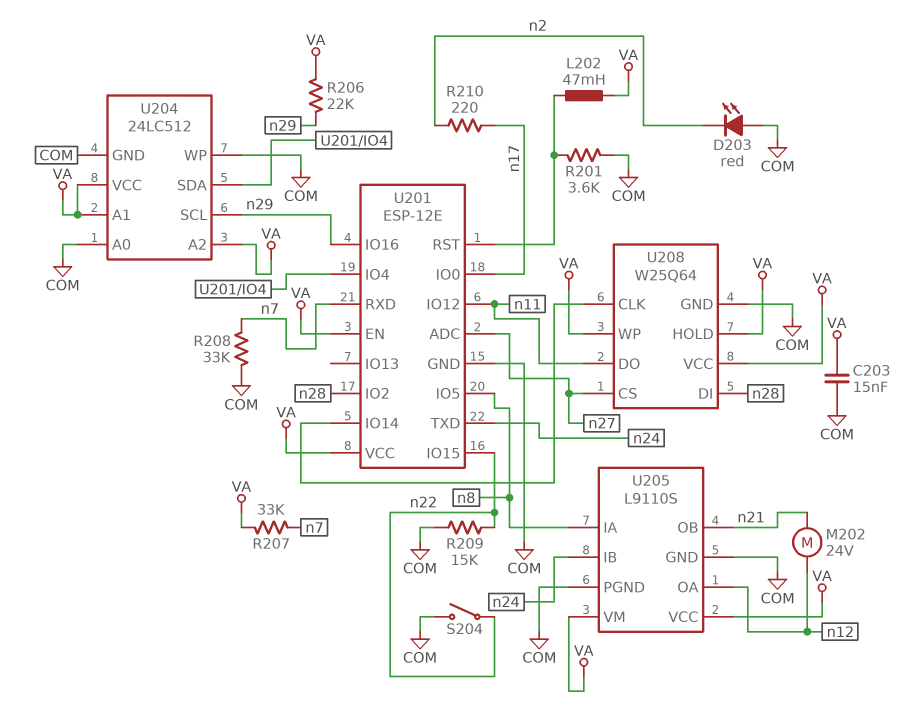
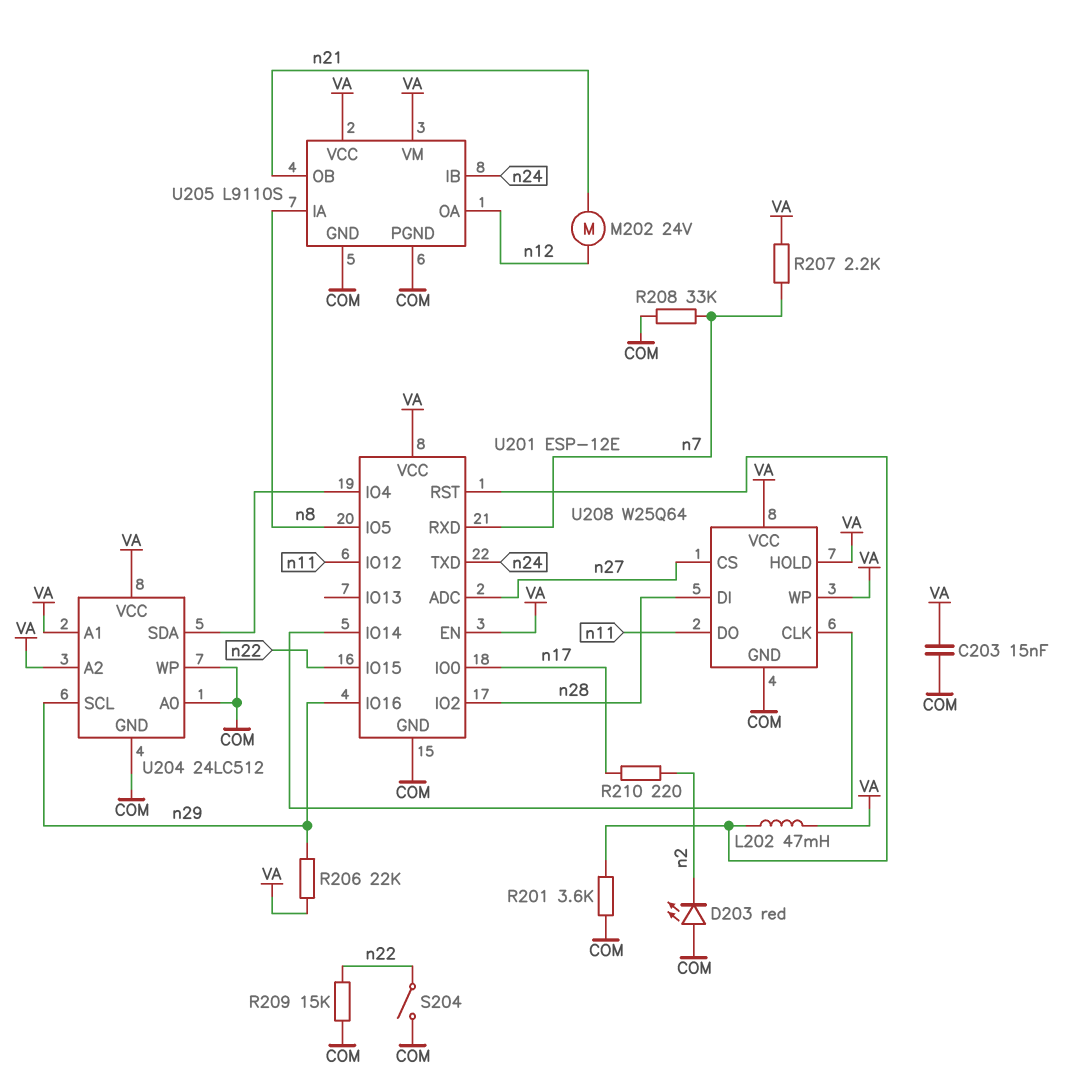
R207: 33k (VA, n7) -> 2.2k (VA, n7)

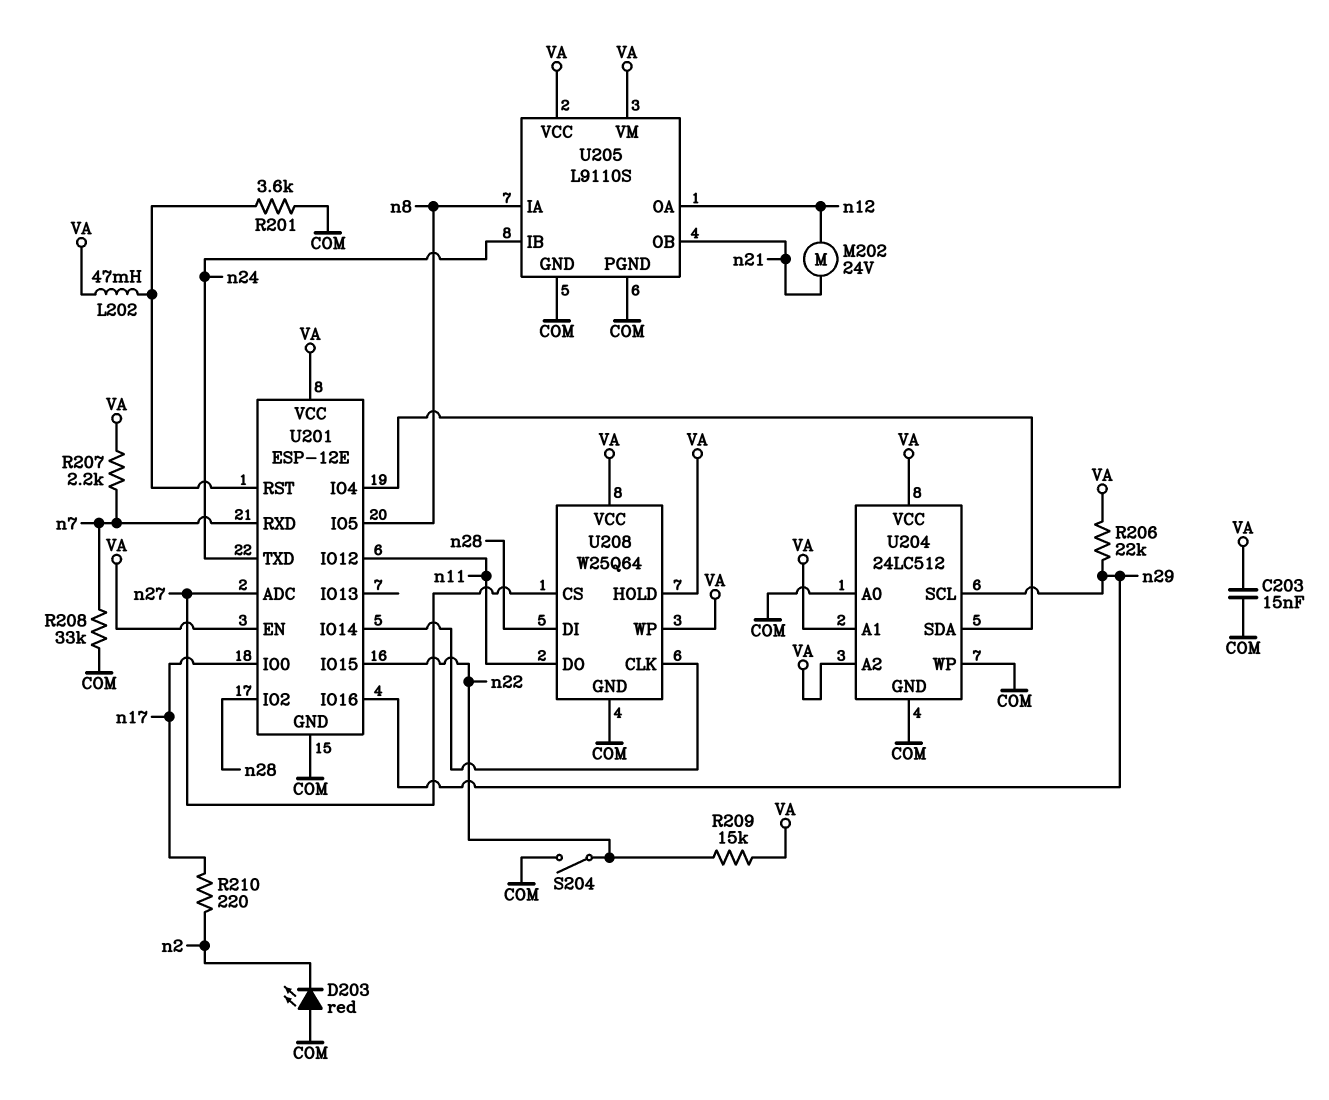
R209: 15k (COM, n22) -> 15k (VA, n22)

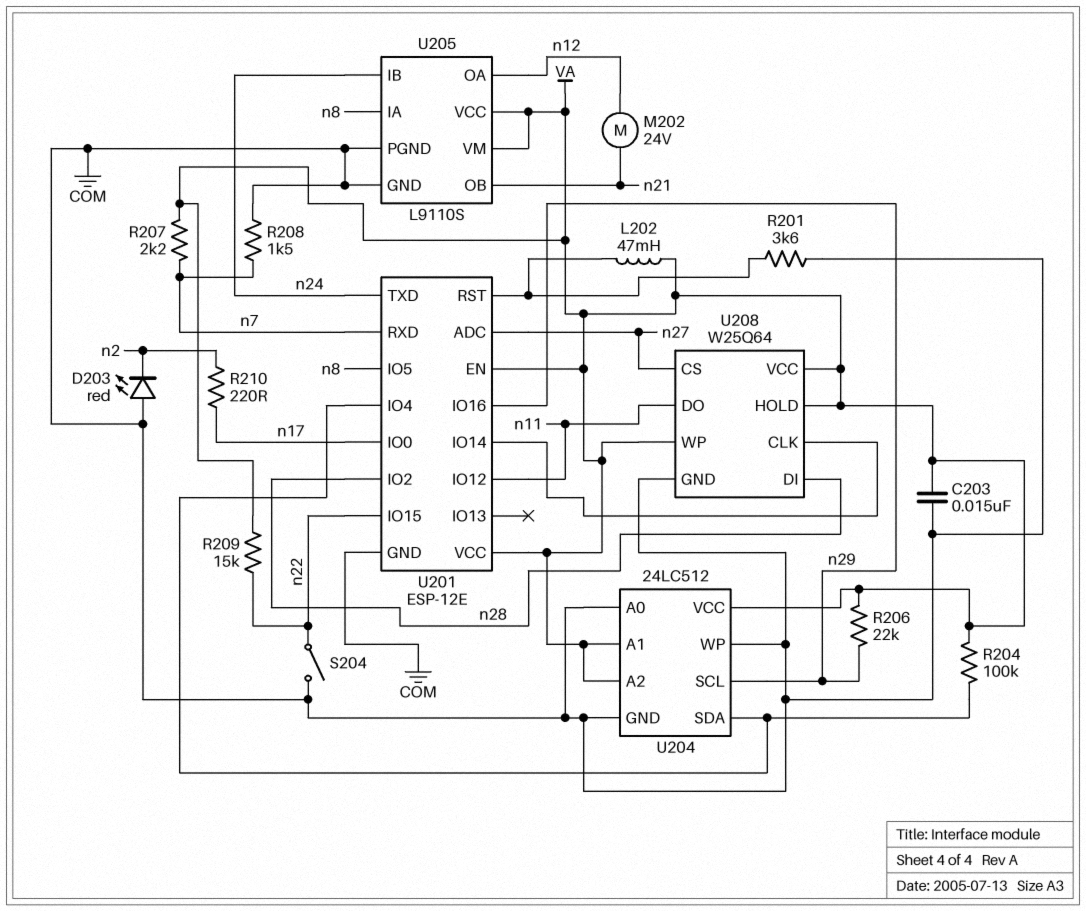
R204: none -> 100k (U201/IO4, VA)
R208: 33k (COM, n7) -> 1.5k (COM, n7)

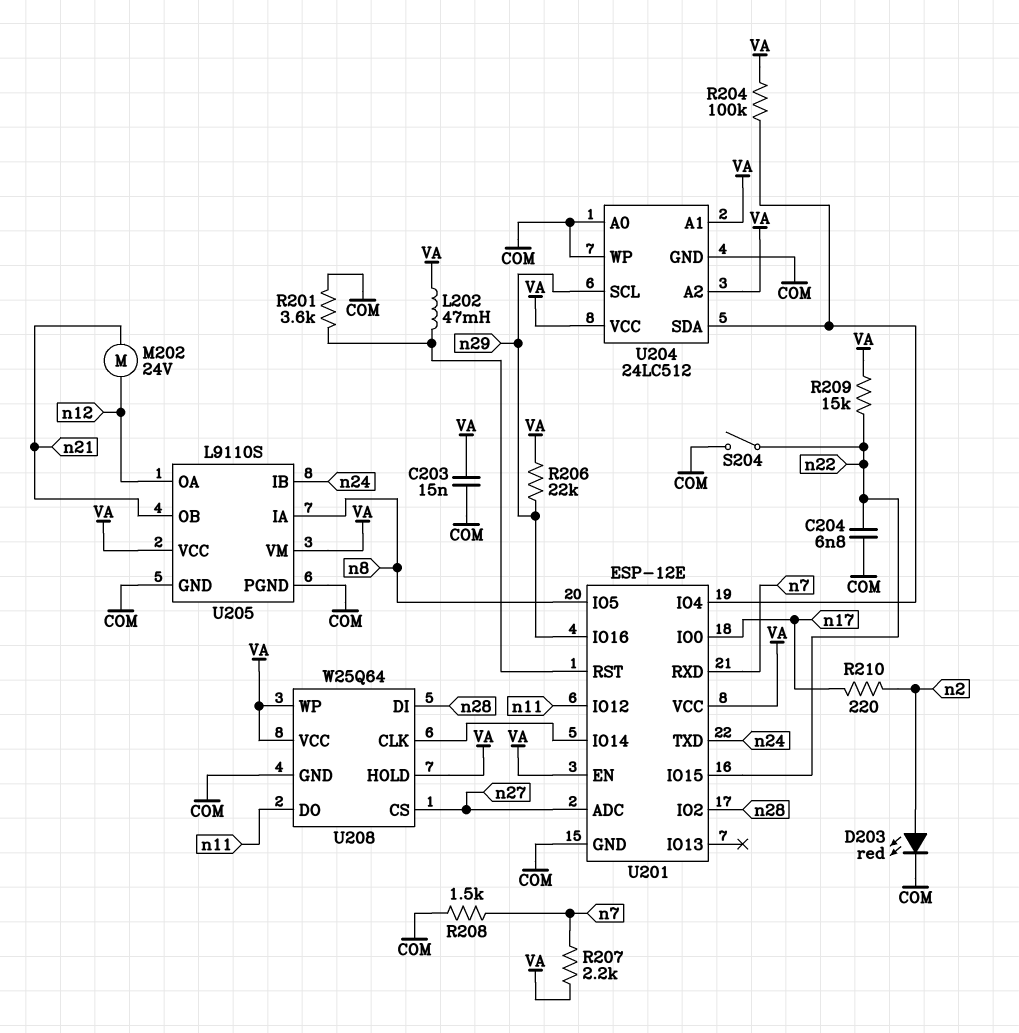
C204: none -> 6.8nF (COM, n22)
D203: LED red (A COM, K n2) -> LED red (A n2, K COM)

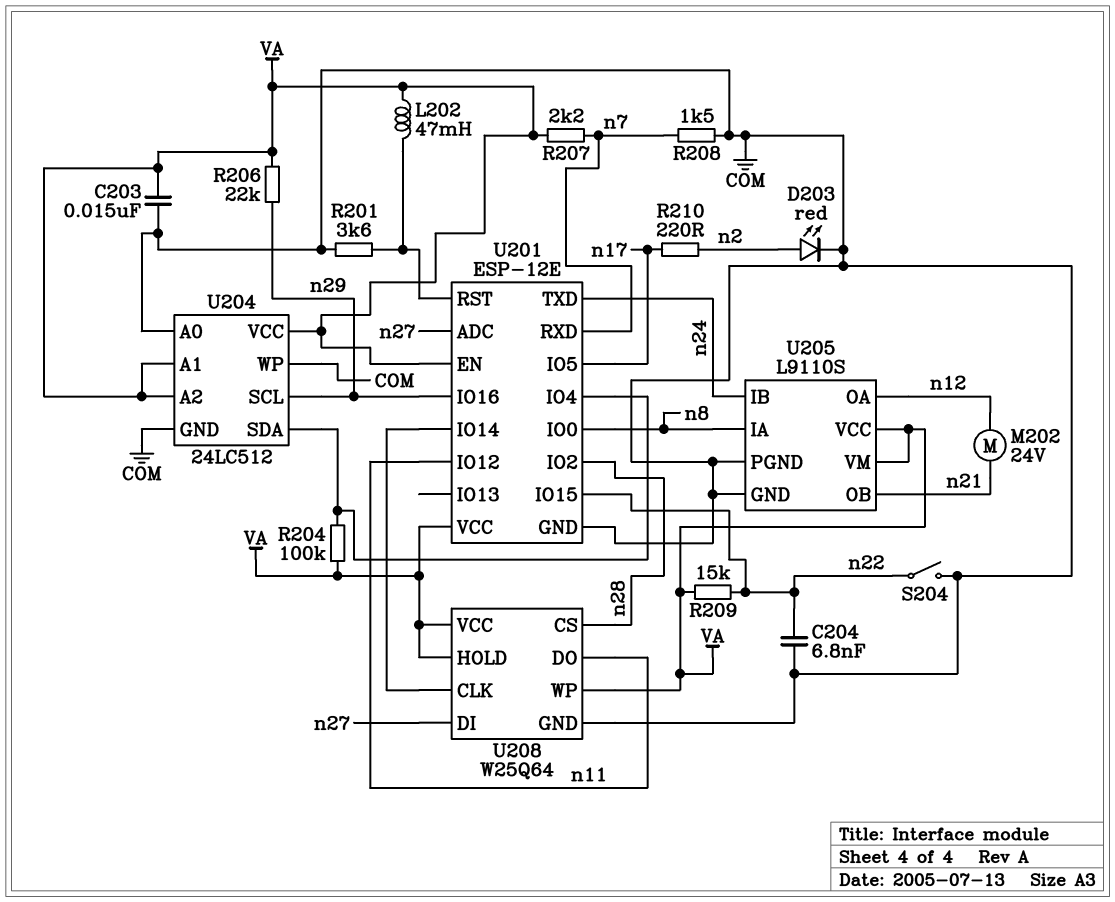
U201 pin IO0: n17 -> n8
U201 pin IO5: n8 -> n17
U208 pin CS: n27 -> n28
U208 pin DI: n28 -> n27

